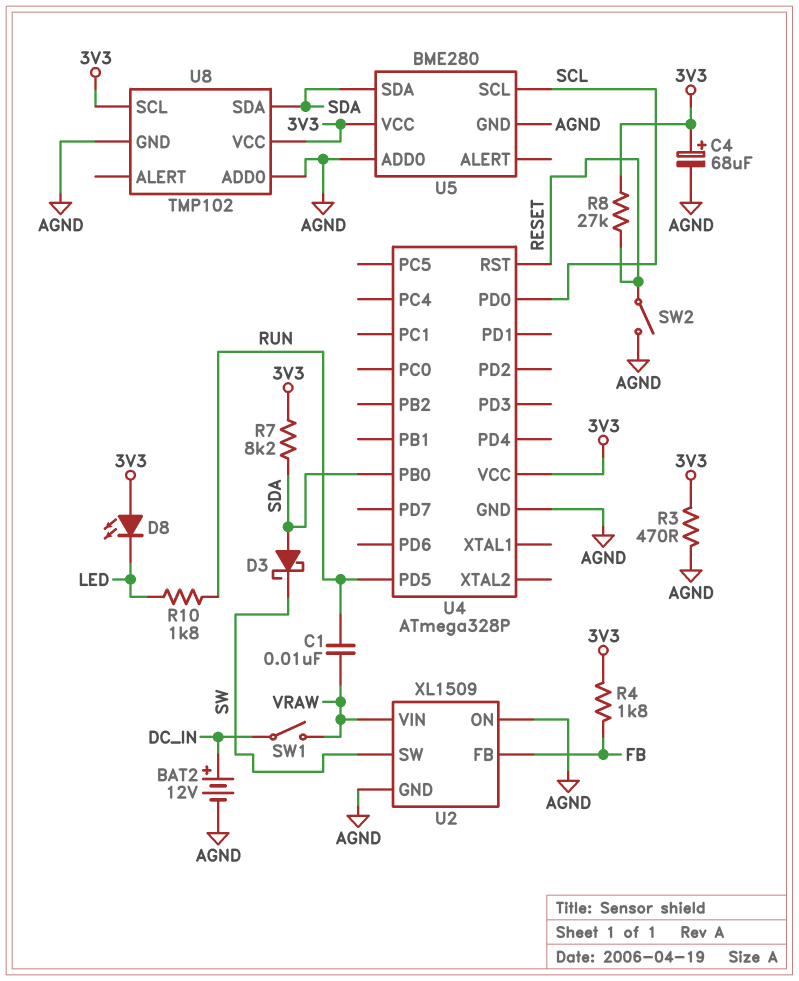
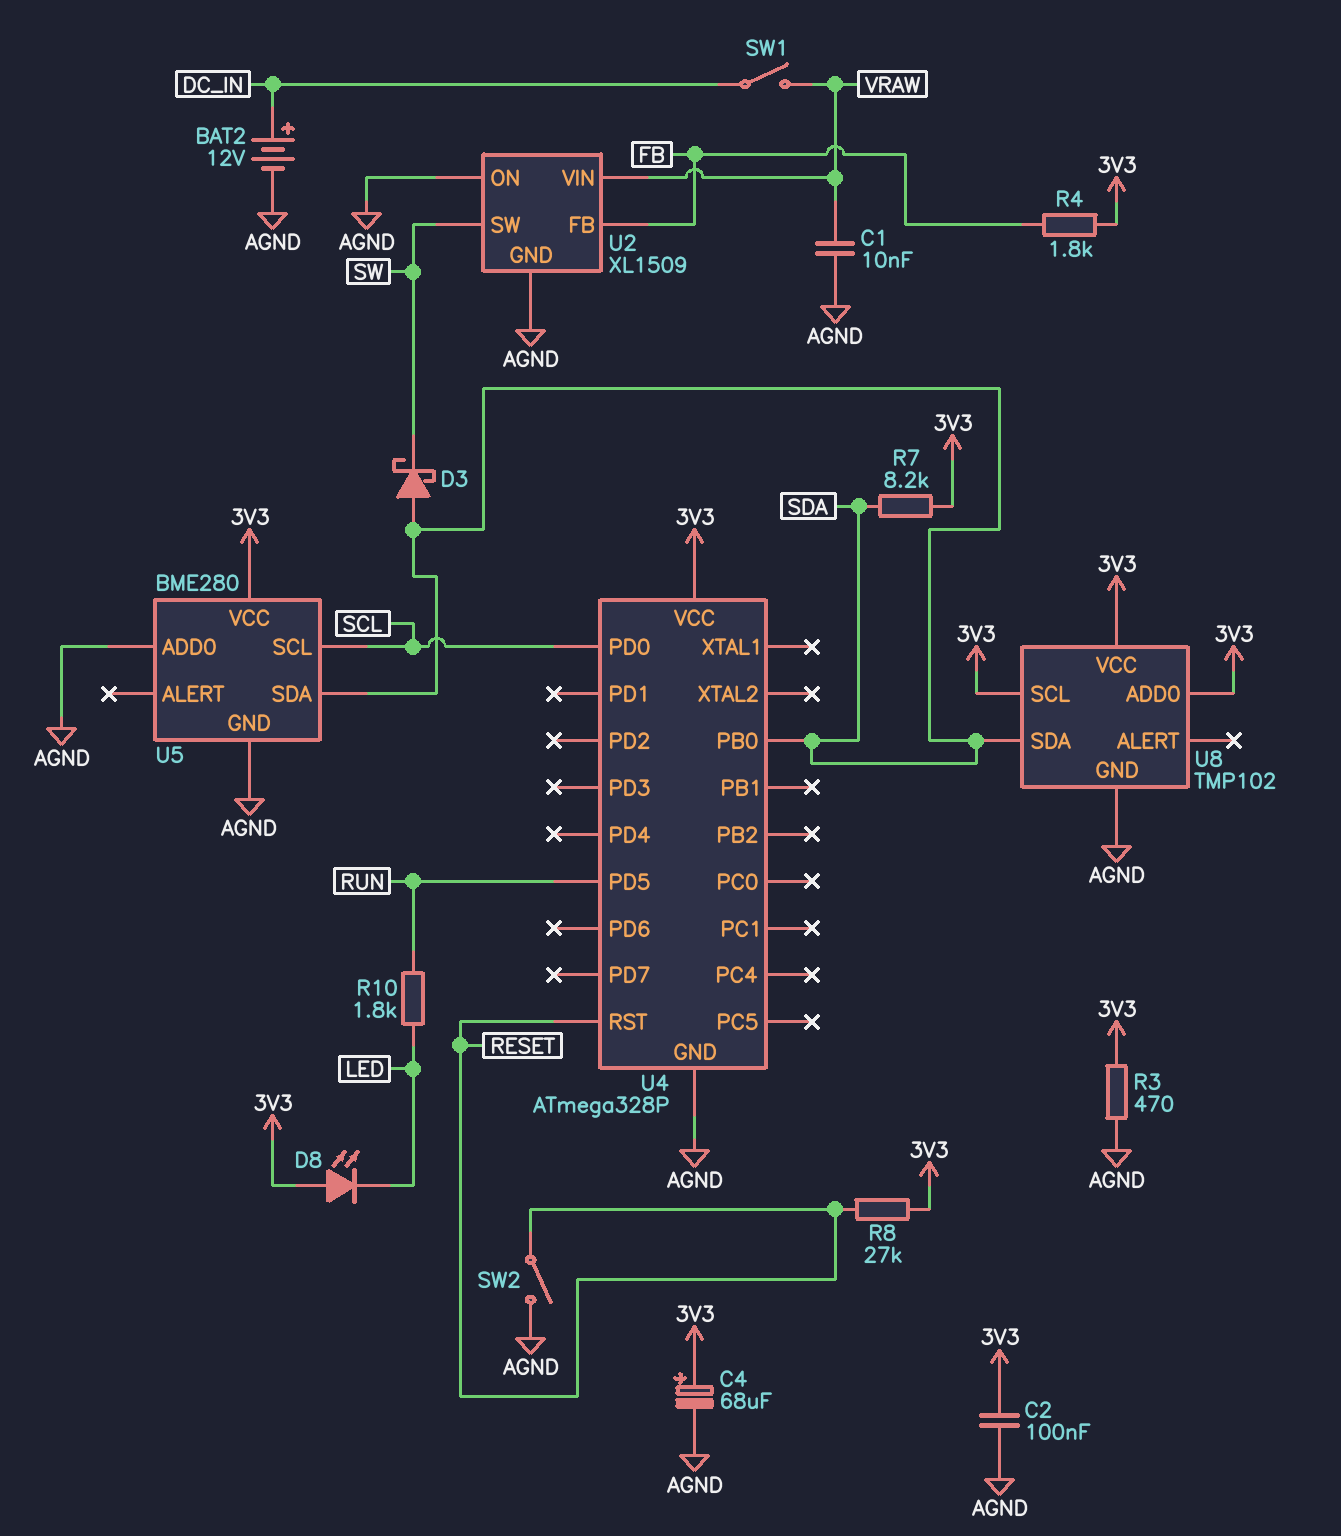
C1: 10nF (RUN, VRAW) -> 10nF (AGND, VRAW)
C2: none -> 100nF (3V3, AGND)
U8 pin ADD0: AGND -> 3V3

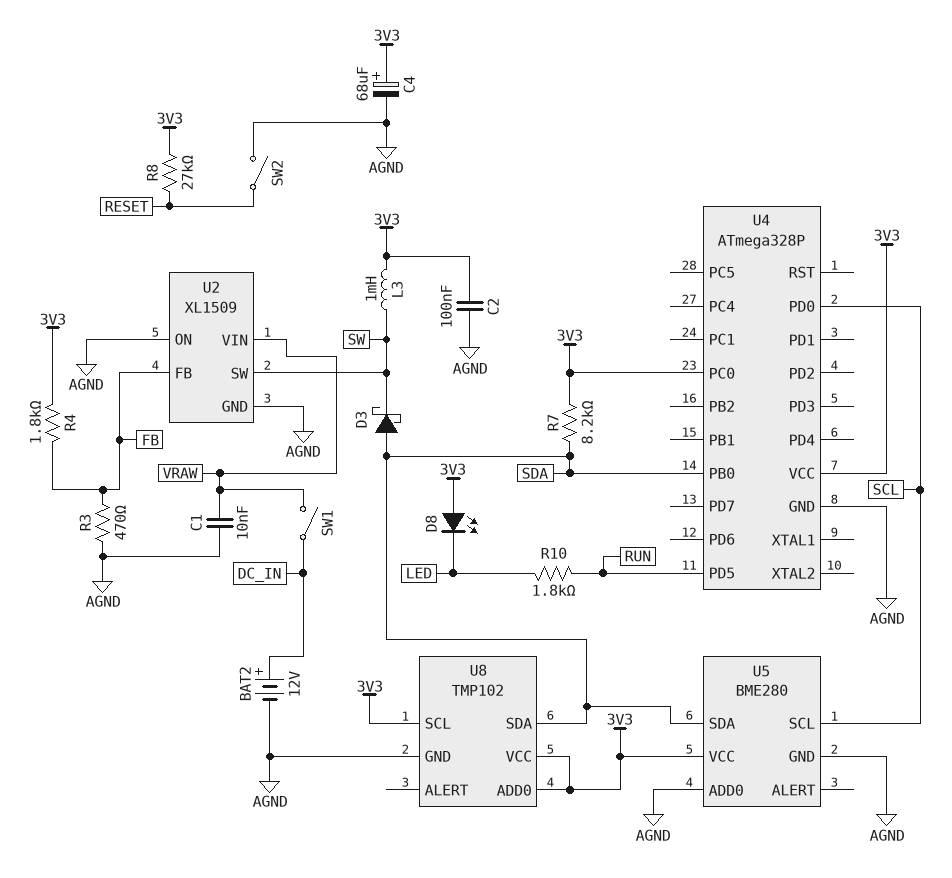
L3: none -> 1mH (3V3, SW)
R3: 470 (3V3, AGND) -> 470 (AGND, FB)
U4 pin PC0: none -> 3V3
U4 pin RST: RESET -> none

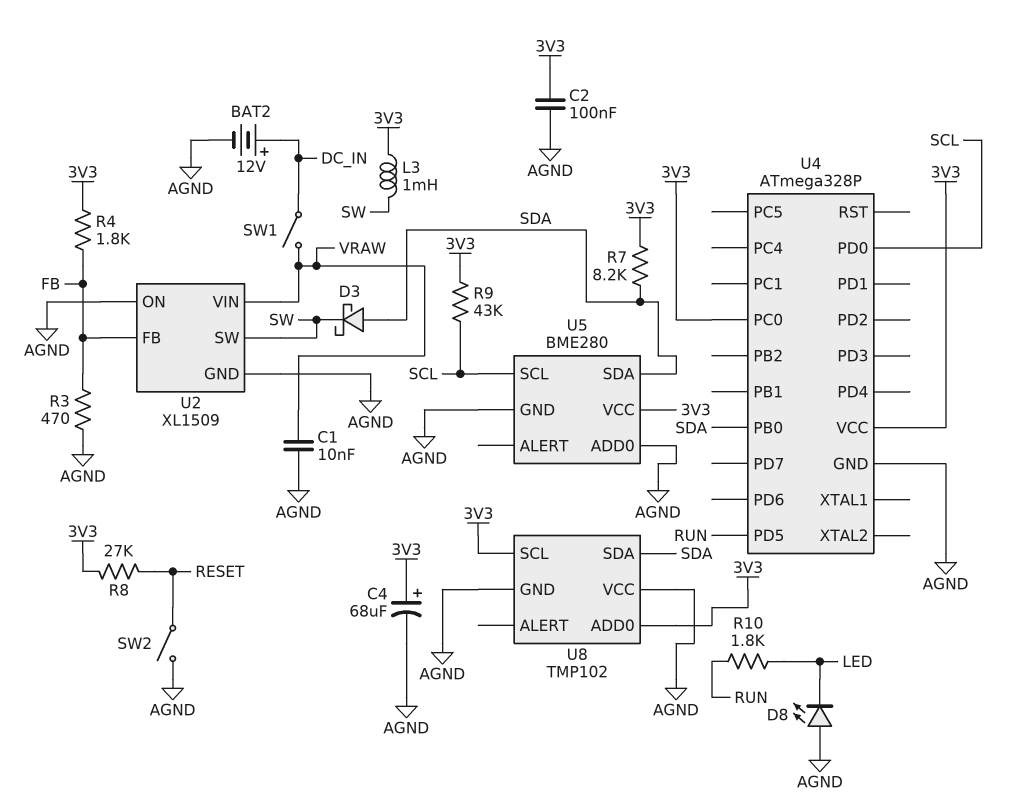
D8: LED (A 3V3, K LED) -> LED (A AGND, K LED)
R9: none -> 43k (3V3, SCL)
U8 pin VCC: 3V3 -> AGND

